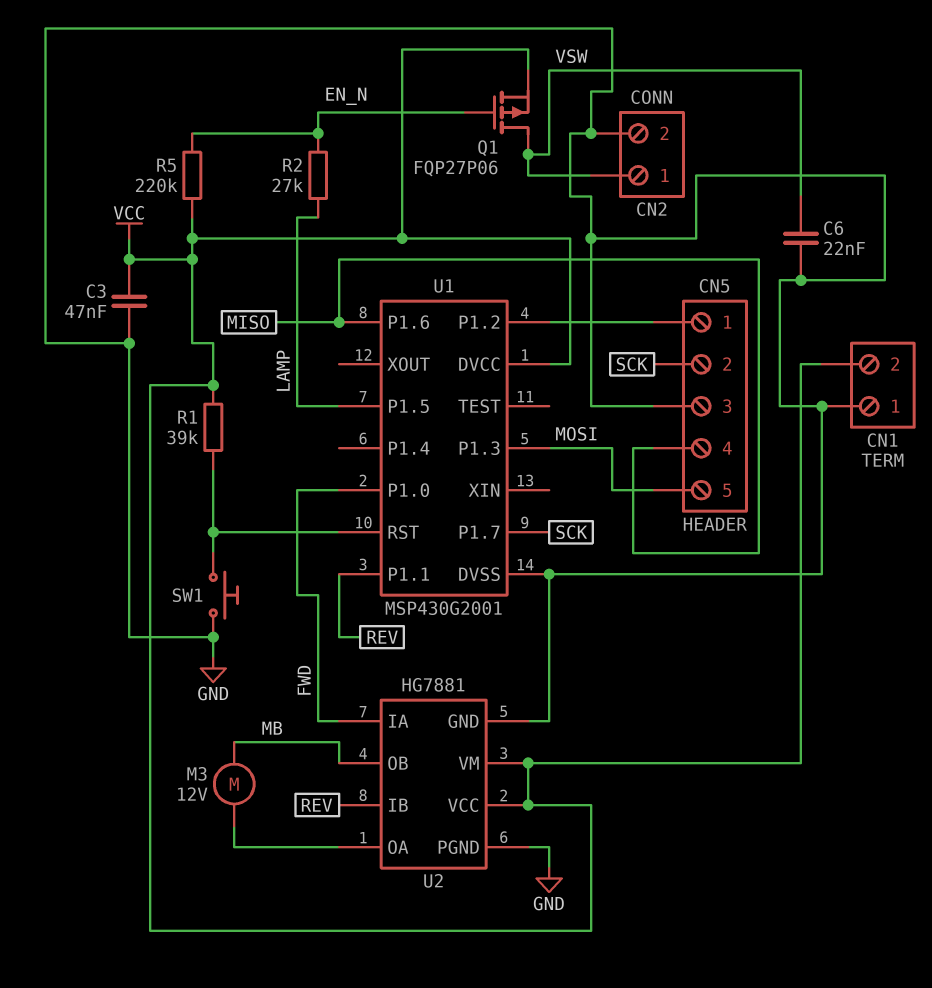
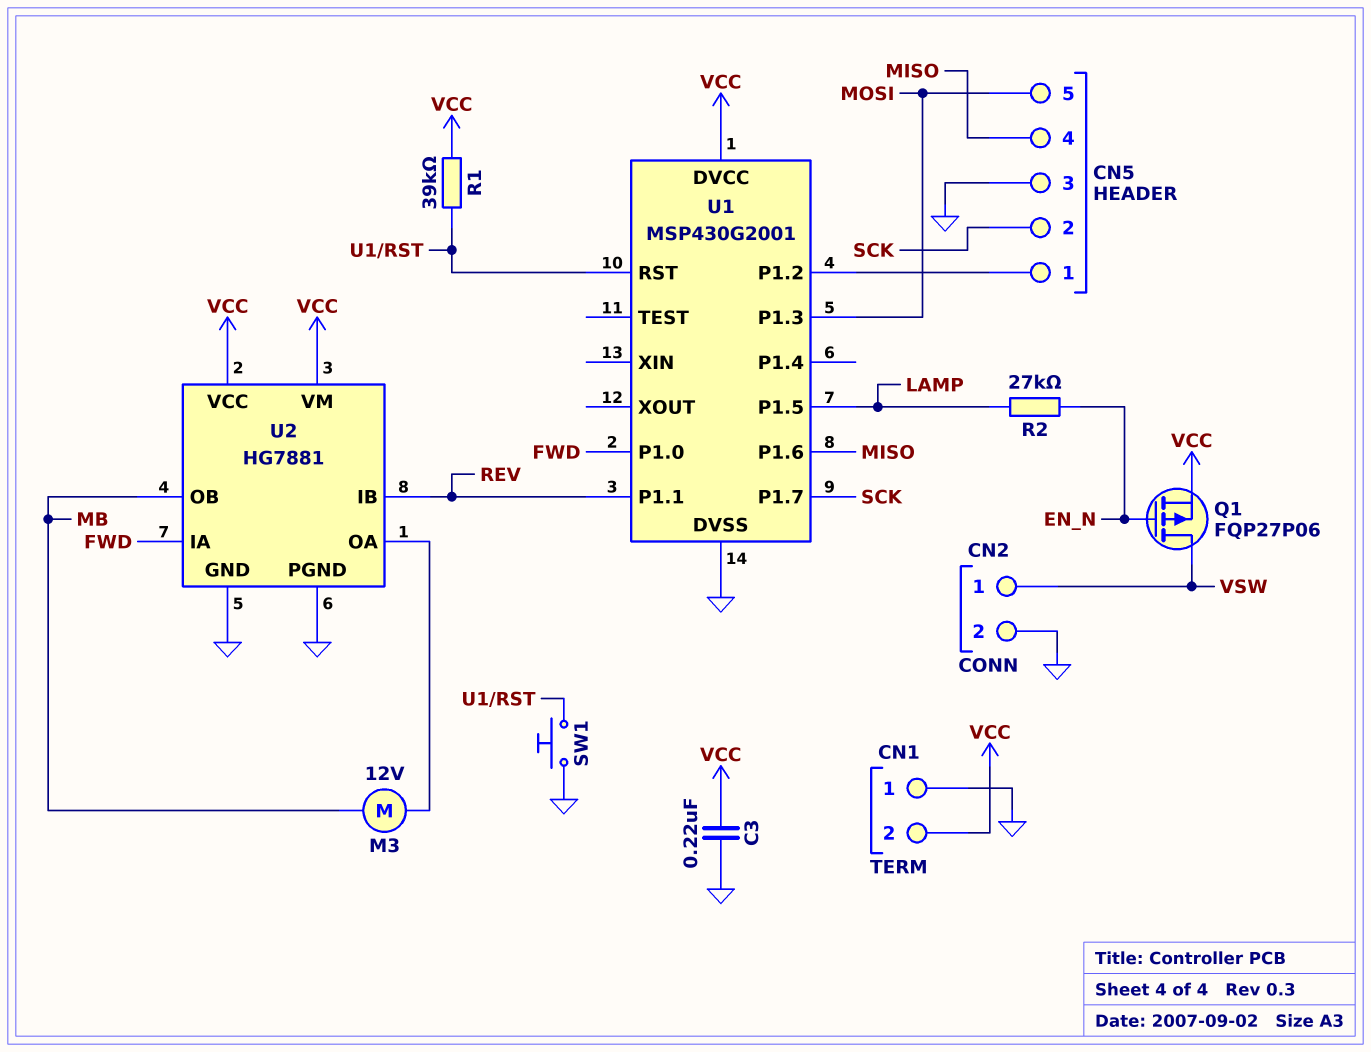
C3: 47nF (GND, VCC) -> 220nF (GND, VCC)
C6: 22nF (GND, VSW) -> none
R5: 220k (EN_N, VCC) -> none

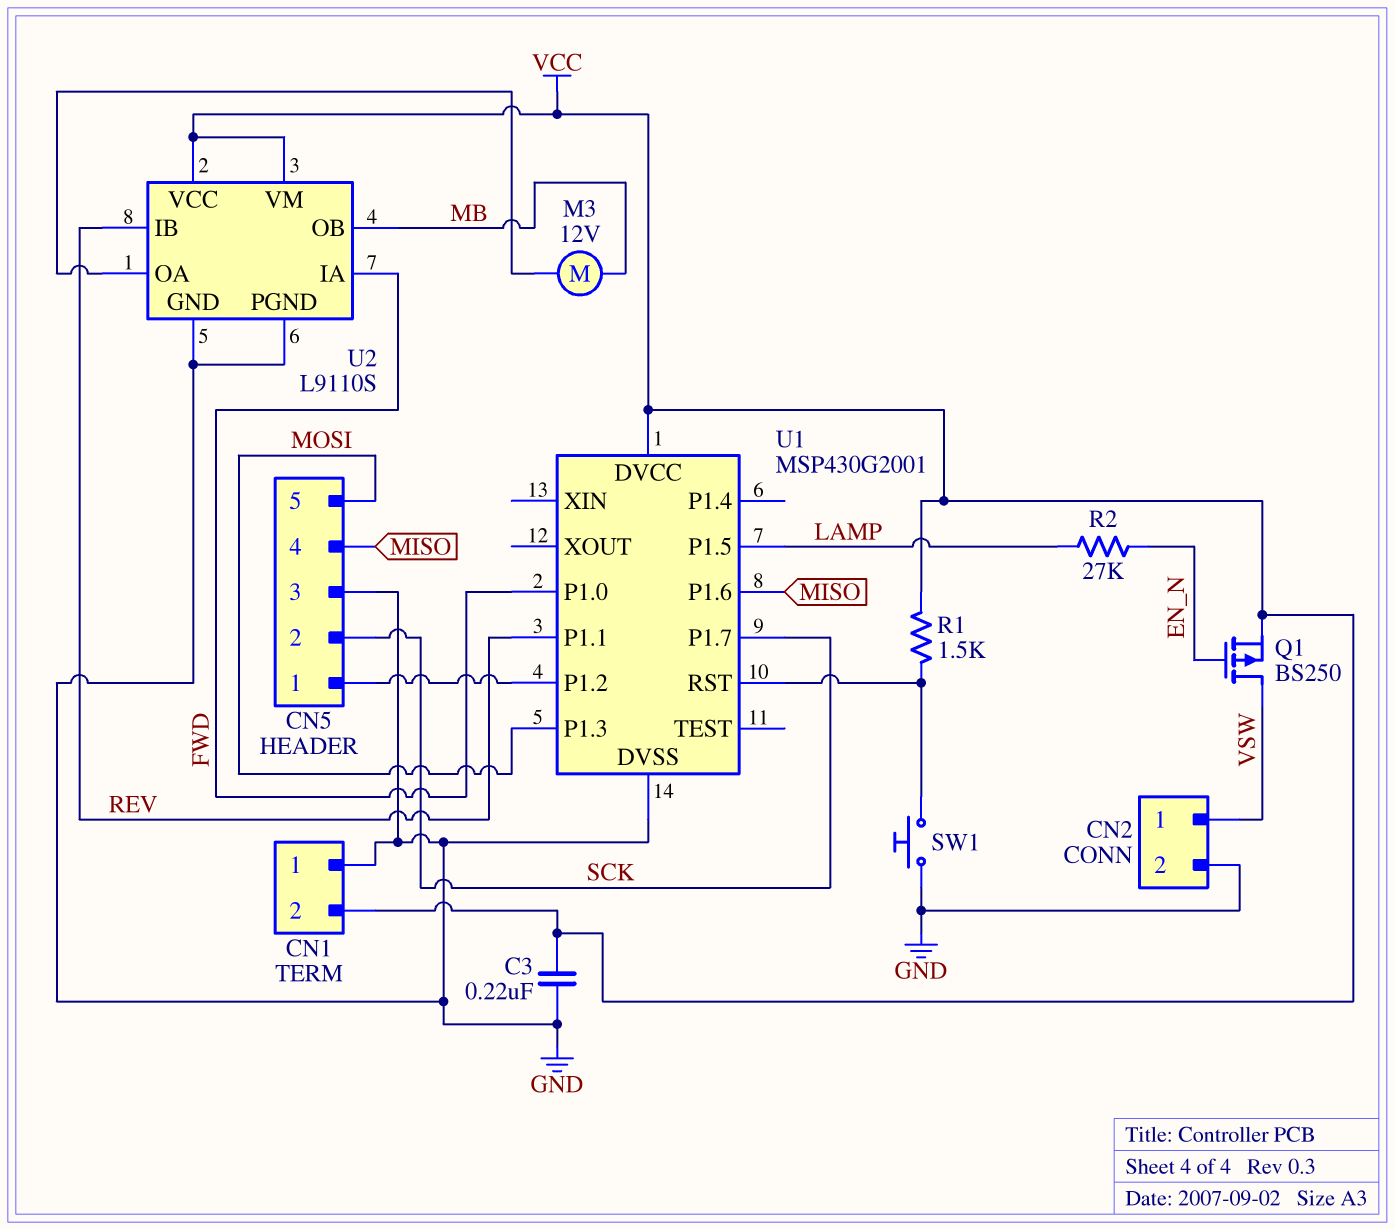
Q1: PMOS FQP27P06 (G EN_N, D VSW, S VCC) -> PMOS BS250 (G EN_N, D VSW, S VCC)
R1: 39k (U1/RST, VCC) -> 1.5k (U1/RST, VCC)
U2: HG7881 -> L9110S

